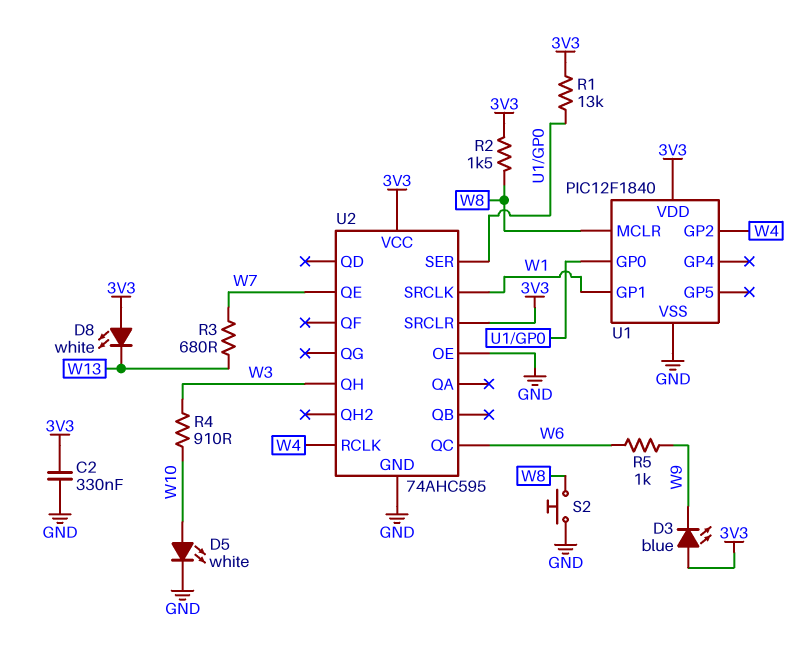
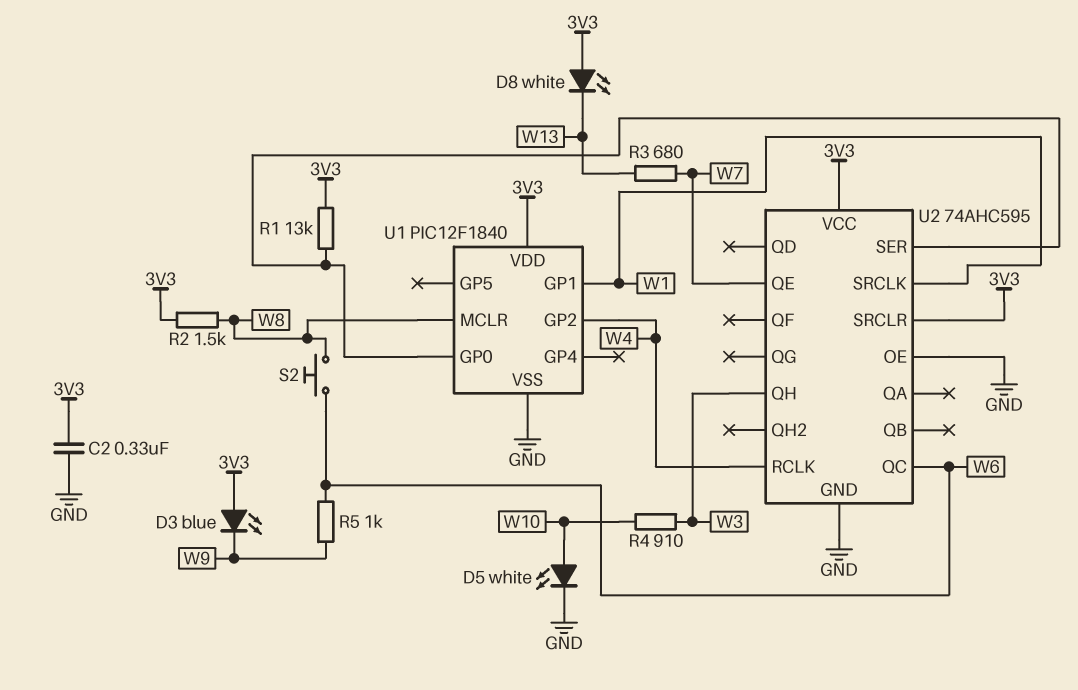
S2: button (GND, W8) -> button (W6, W8)

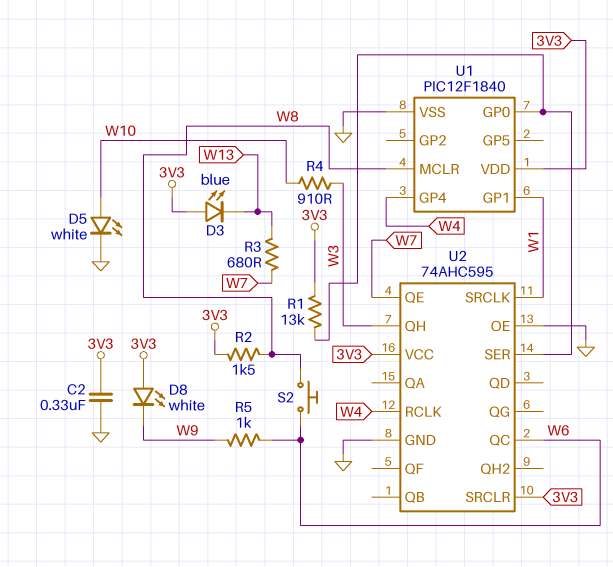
D3: LED blue (A 3V3, K W9) -> LED blue (A 3V3, K W13)
D8: LED white (A 3V3, K W13) -> LED white (A 3V3, K W9)
U1 pin GP2: W4 -> none
U1 pin GP4: none -> W4

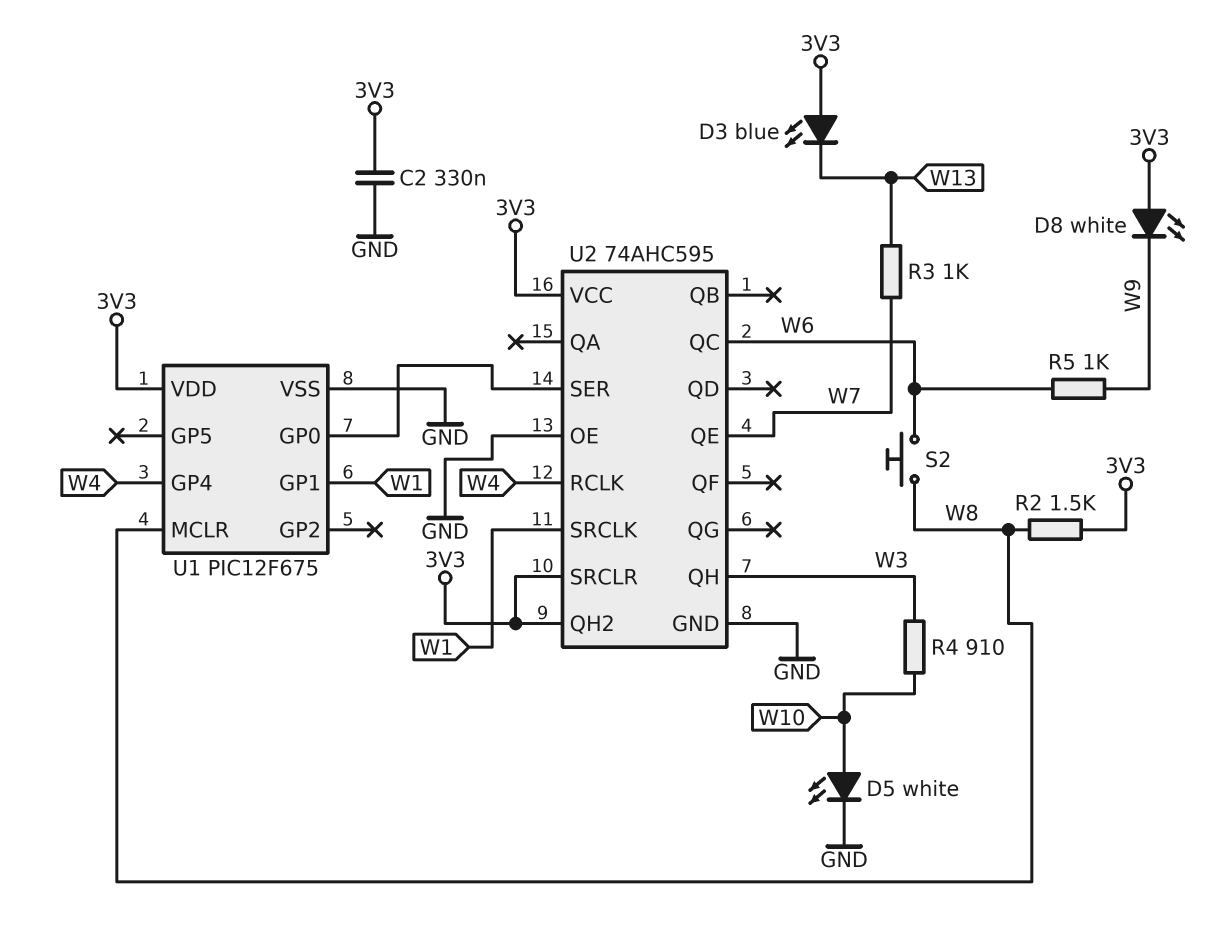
R1: 13k (3V3, U1/GP0) -> none
R3: 680 (W7, W13) -> 1k (W7, W13)
U1: PIC12F1840 -> PIC12F675
U2 pin QH2: none -> 3V3

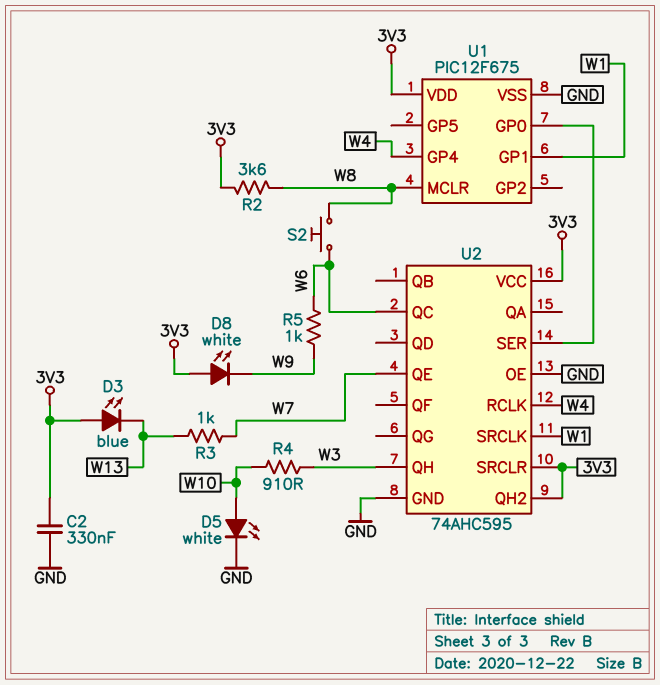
R2: 1.5k (3V3, W8) -> 3.6k (3V3, W8)

